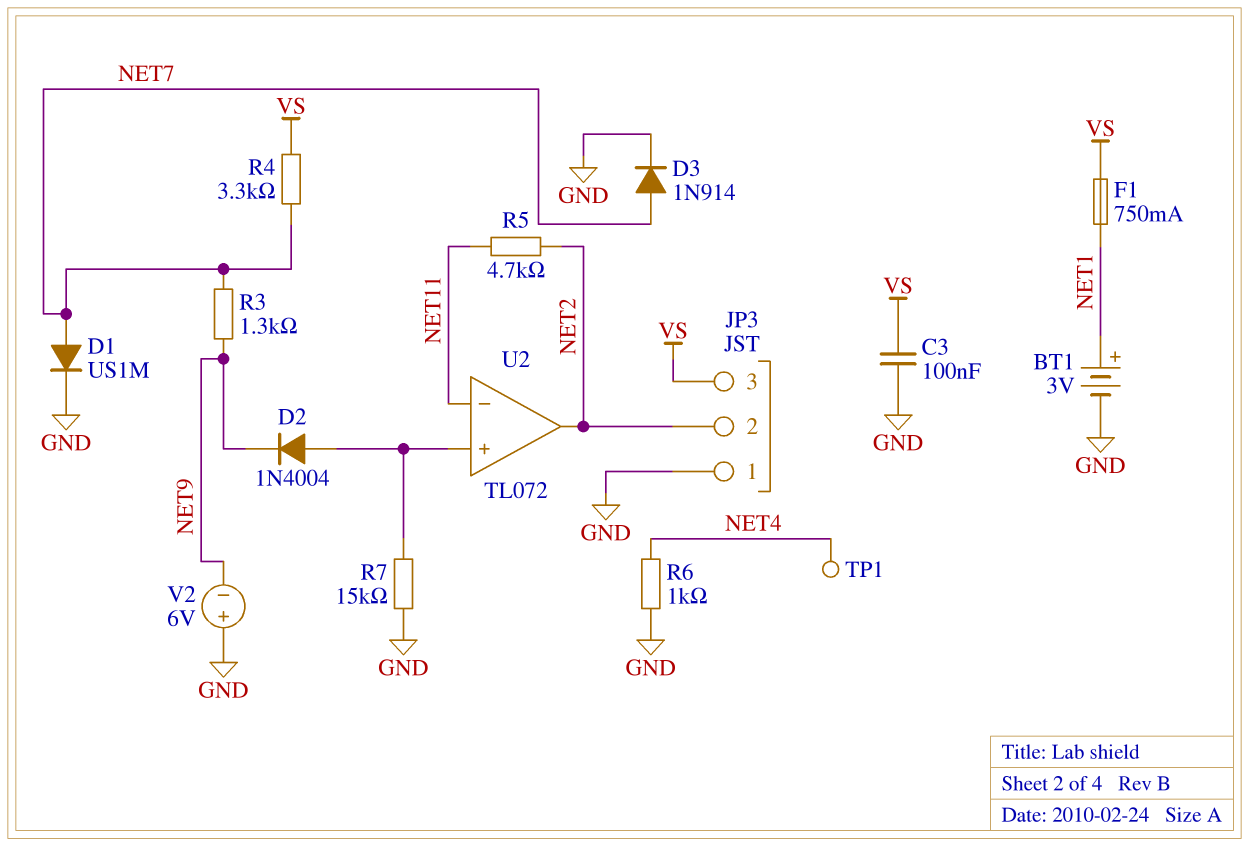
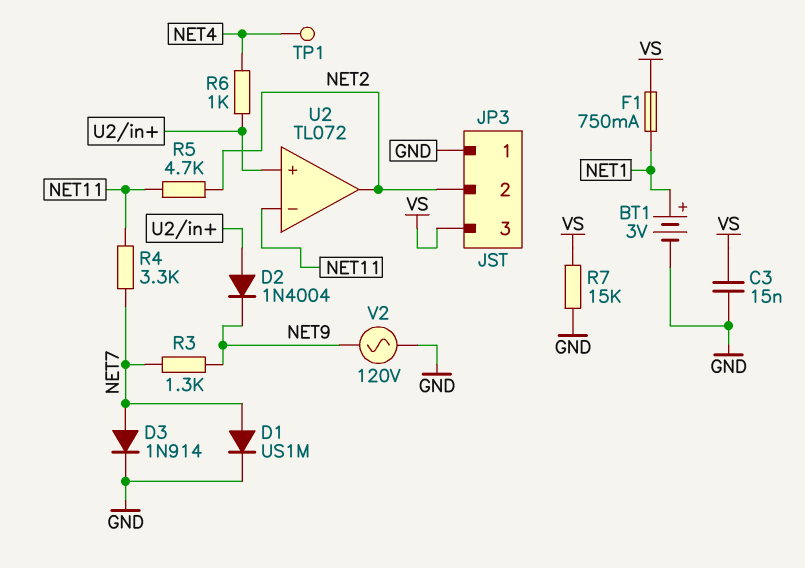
C3: 100nF (GND, VS) -> 15nF (GND, VS)
R4: 3.3k (NET7, VS) -> 3.3k (NET7, NET11)
R6: 1k (GND, NET4) -> 1k (NET4, U2/in+)
R7: 15k (GND, U2/in+) -> 15k (GND, VS)
V2: 6V (plus GND, minus NET9) -> AC 120V (GND, NET9)

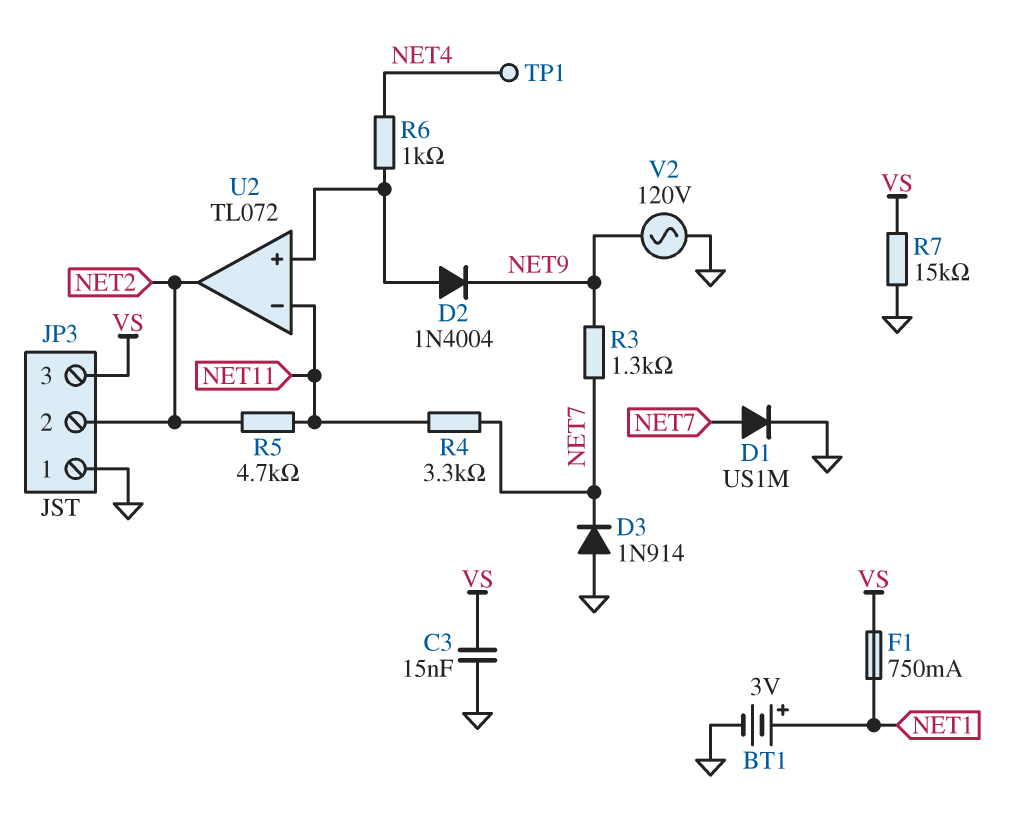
D3: diode 1N914 (A NET7, K GND) -> diode 1N914 (A GND, K NET7)

